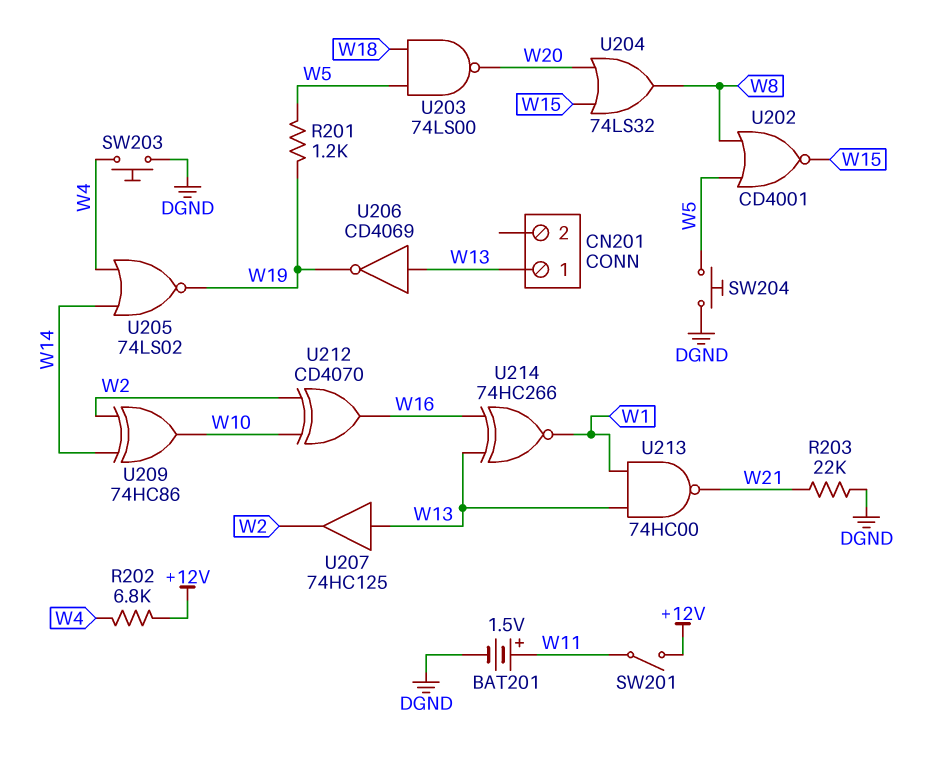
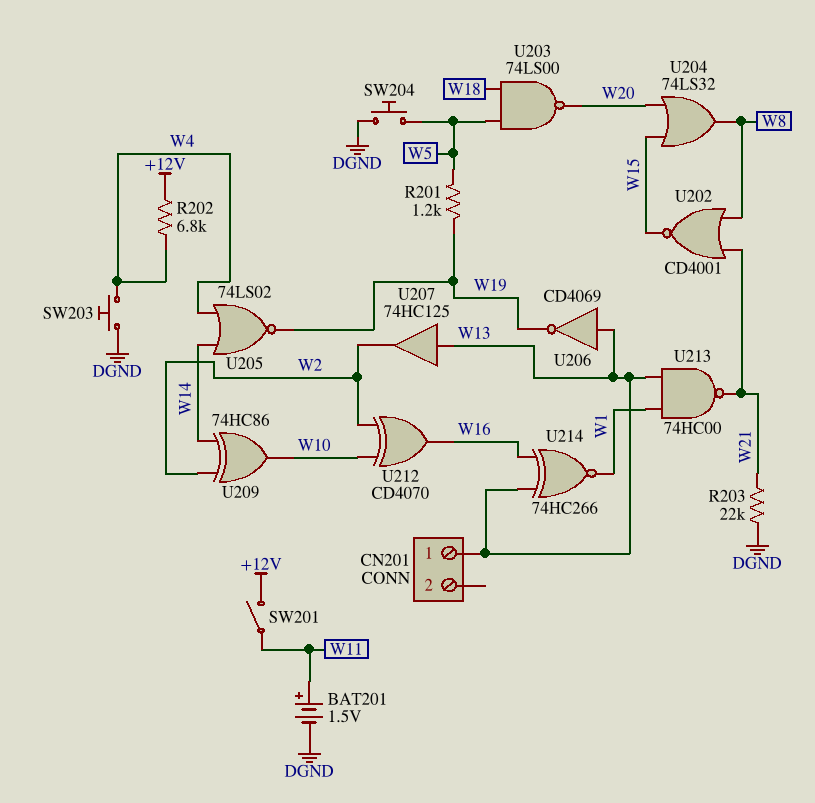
U202: NOR CD4001 (in W5, in W8, out W15) -> NOR CD4001 (in W8, in W21, out W15)

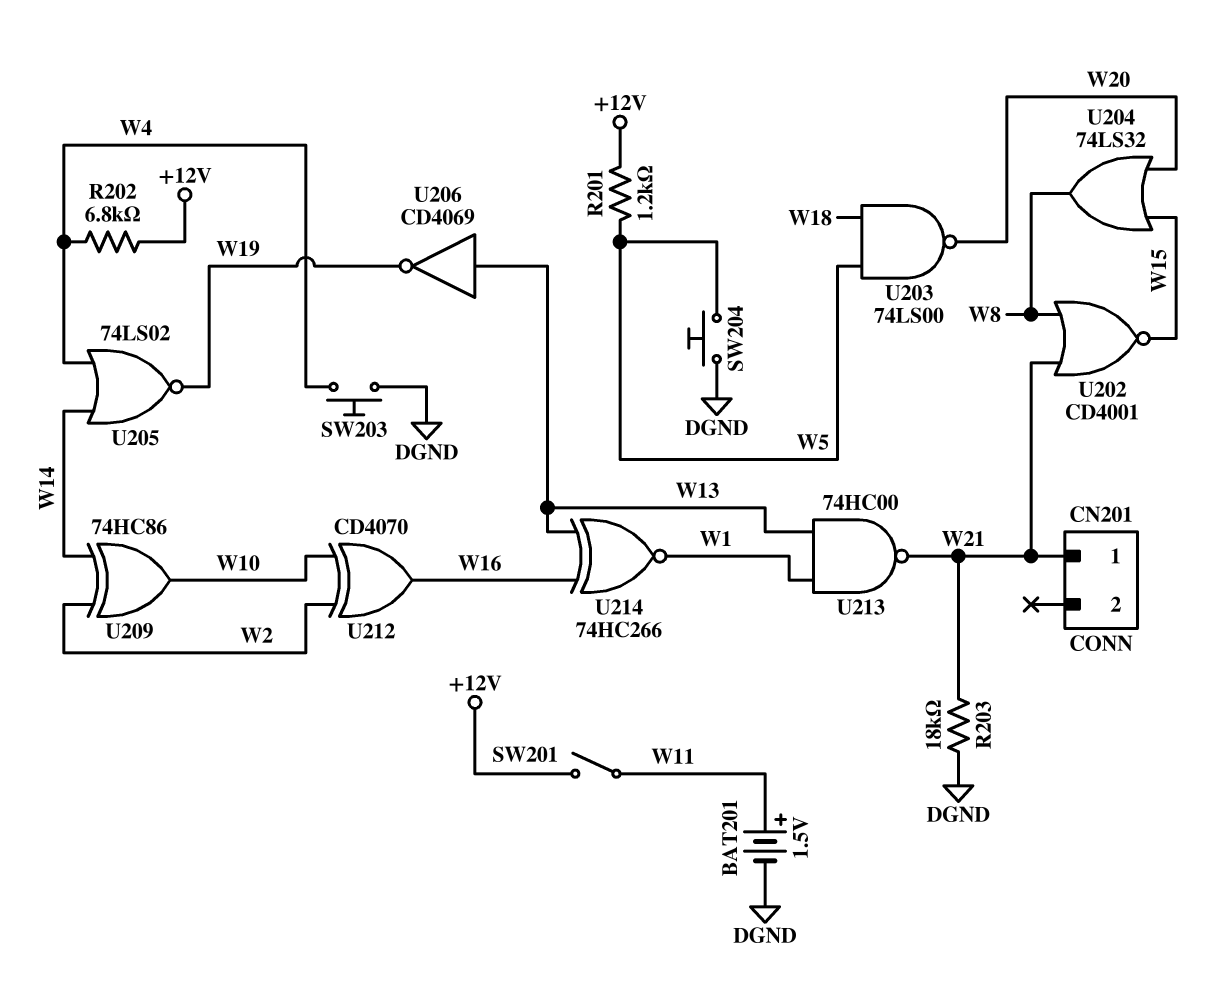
CN201 pin 1: W13 -> W21
R201: 1.2k (W5, W19) -> 1.2k (+12V, W5)
R203: 22k (DGND, W21) -> 18k (DGND, W21)
U207: buffer 74HC125 (in W13, out W2) -> none

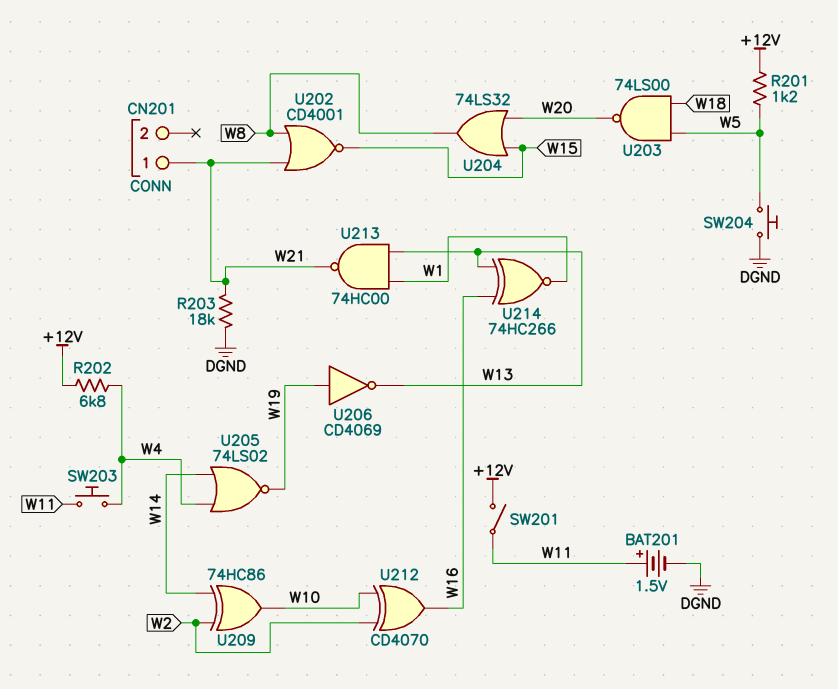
SW203: button (DGND, W4) -> button (W4, W11)
U206: NOT CD4069 (in W13, out W19) -> NOT CD4069 (in W19, out W13)

